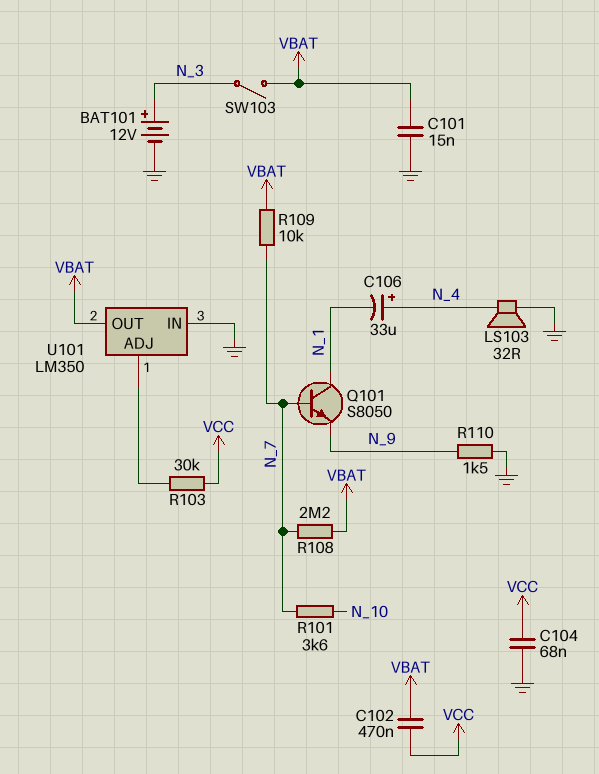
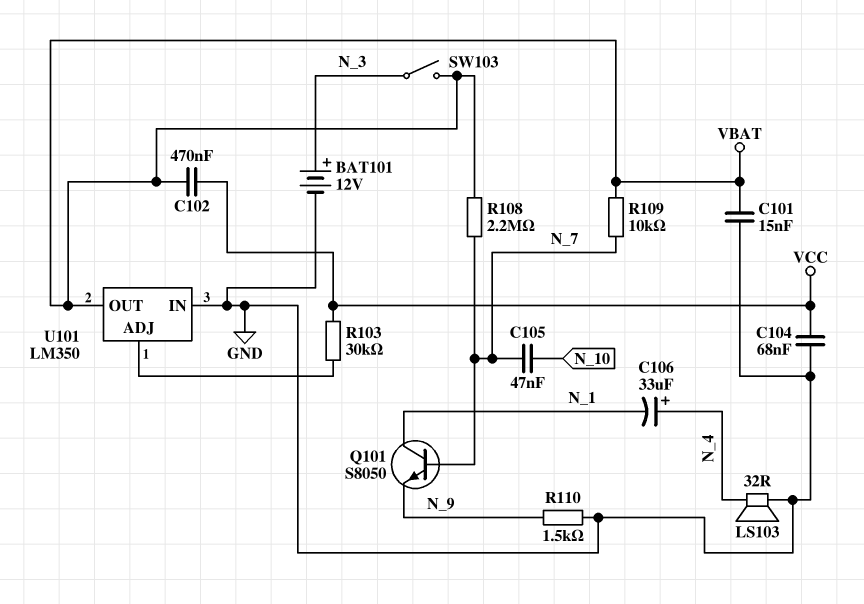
C105: none -> 47nF (N_7, N_10)
R101: 3.6k (N_7, N_10) -> none

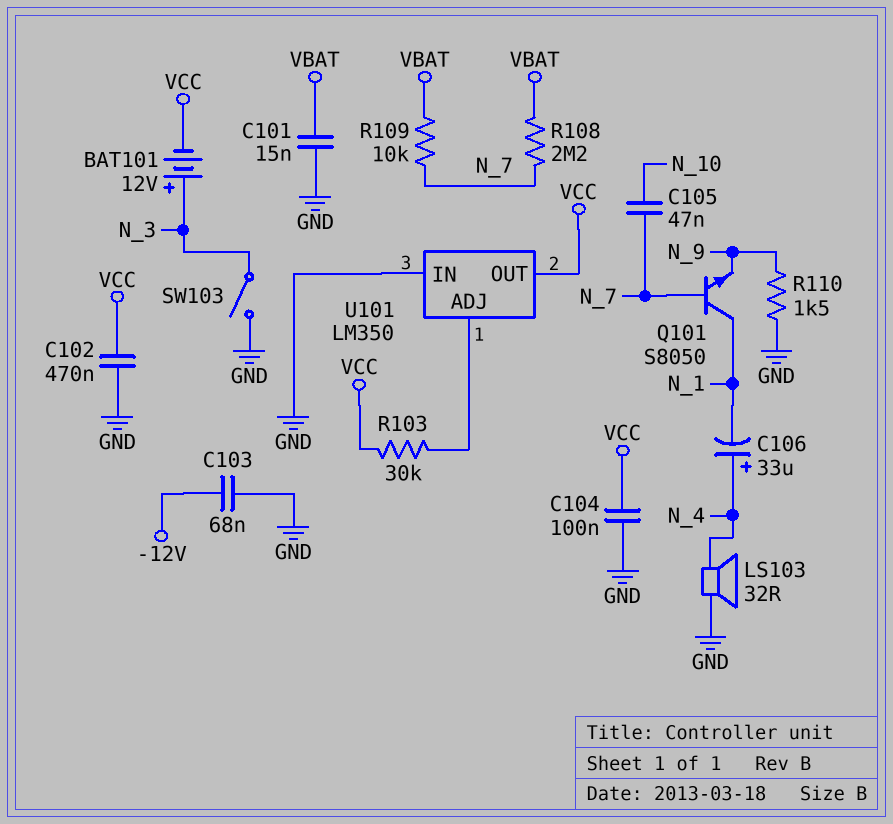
BAT101: 12V (plus N_3, minus GND) -> 12V (plus N_3, minus VCC)
C102: 470nF (VBAT, VCC) -> 470nF (GND, VCC)
C103: none -> 68nF (-12V, GND)
C104: 68nF (GND, VCC) -> 100nF (GND, VCC)
SW103: switch (N_3, VBAT) -> switch (GND, N_3)
U101 pin OUT: VBAT -> VCC

